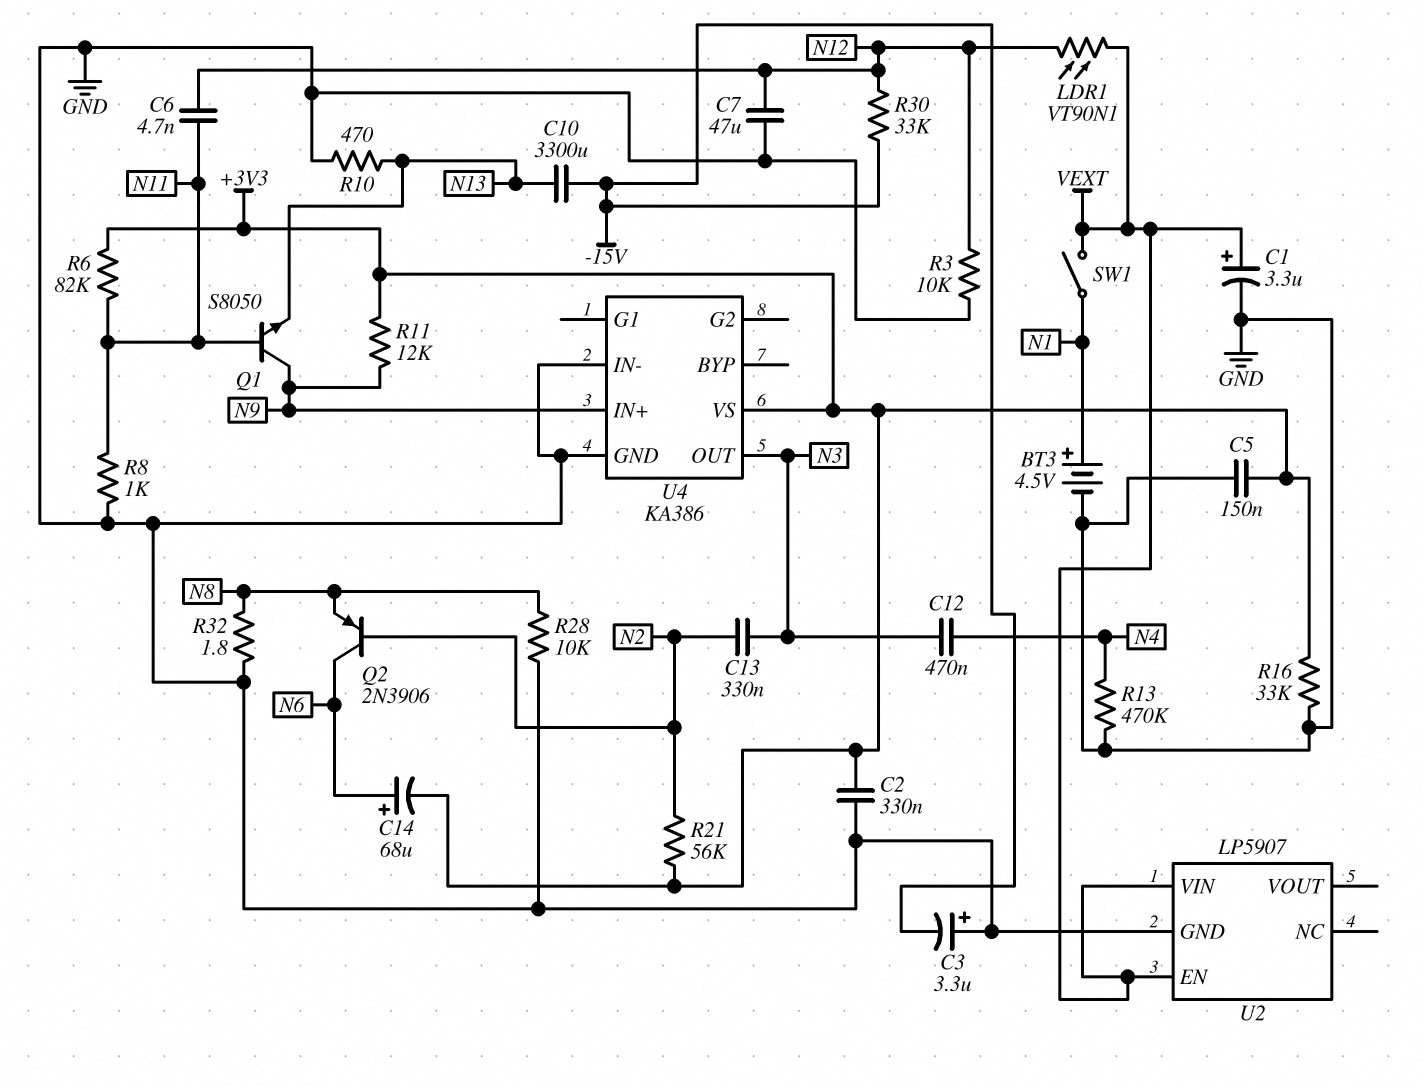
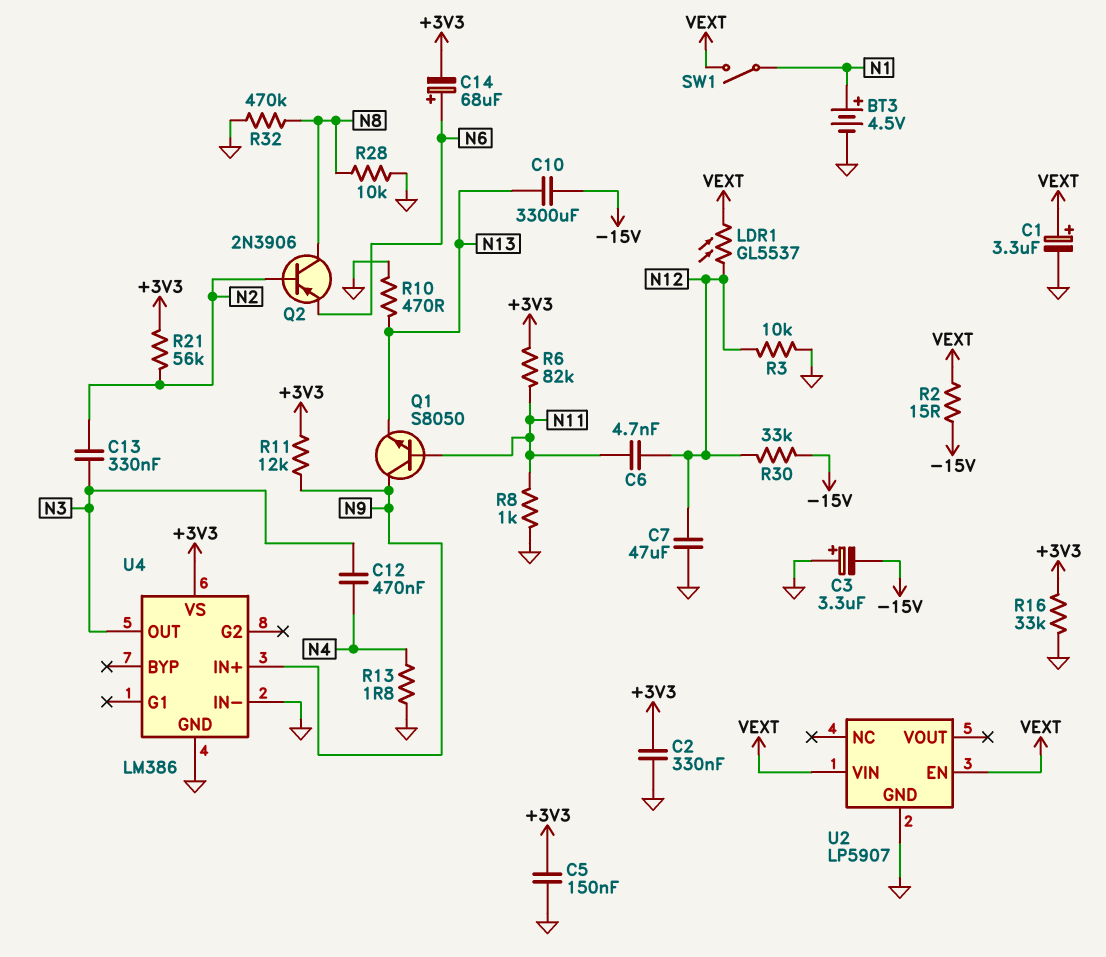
LDR1: VT90N1 (N12, VEXT) -> GL5537 (N12, VEXT)
Q2: PNP 2N3906 (B N2, C N6, E N8) -> PNP 2N3906 (B N2, C N8, E N6)
R2: none -> 15 (-15V, VEXT)
R13: 470k (GND, N4) -> 1.8 (GND, N4)
R32: 1.8 (GND, N8) -> 470k (GND, N8)
U4: KA386 -> LM386

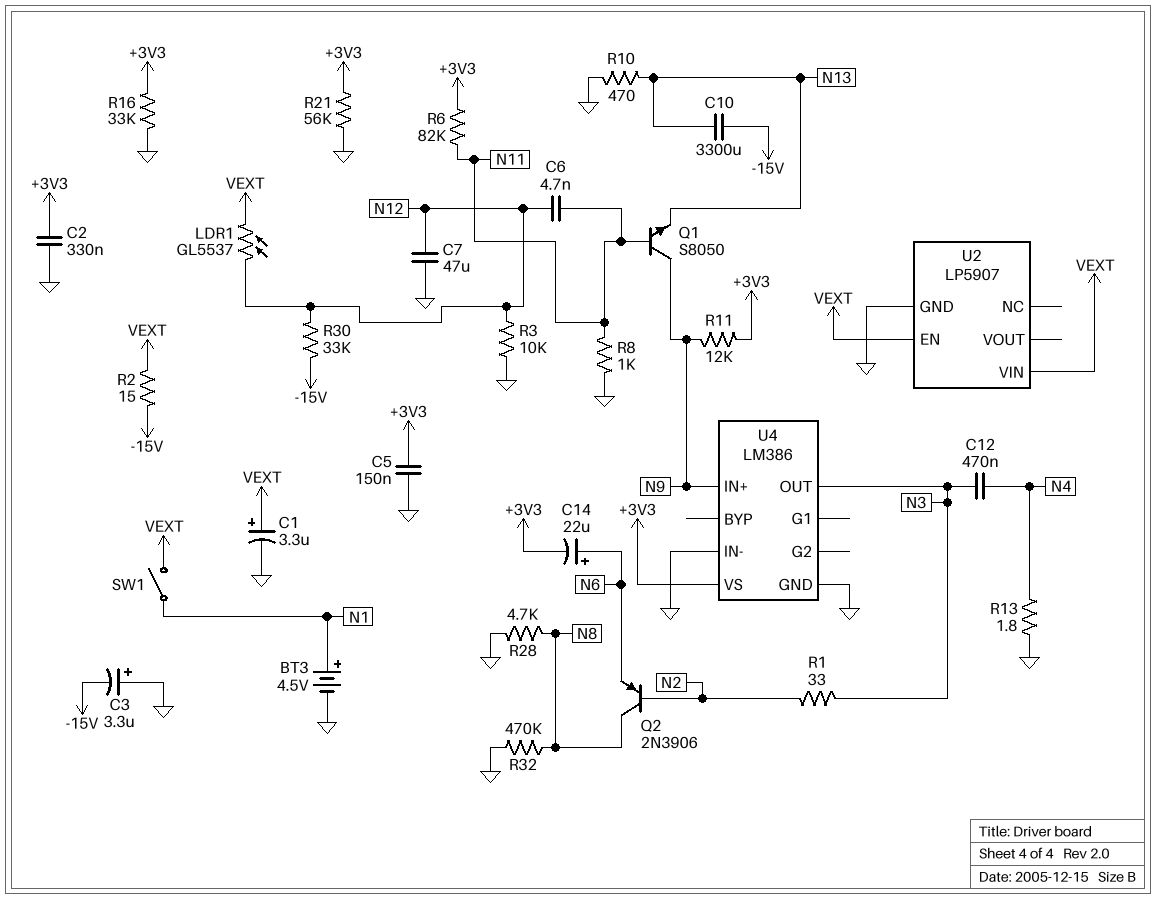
C13: 330nF (N2, N3) -> none
C14: 68uF (plus N6, minus +3V3) -> 22uF (plus N6, minus +3V3)
R1: none -> 33 (N2, N3)
R21: 56k (+3V3, N2) -> 56k (+3V3, GND)
R28: 10k (GND, N8) -> 4.7k (GND, N8)

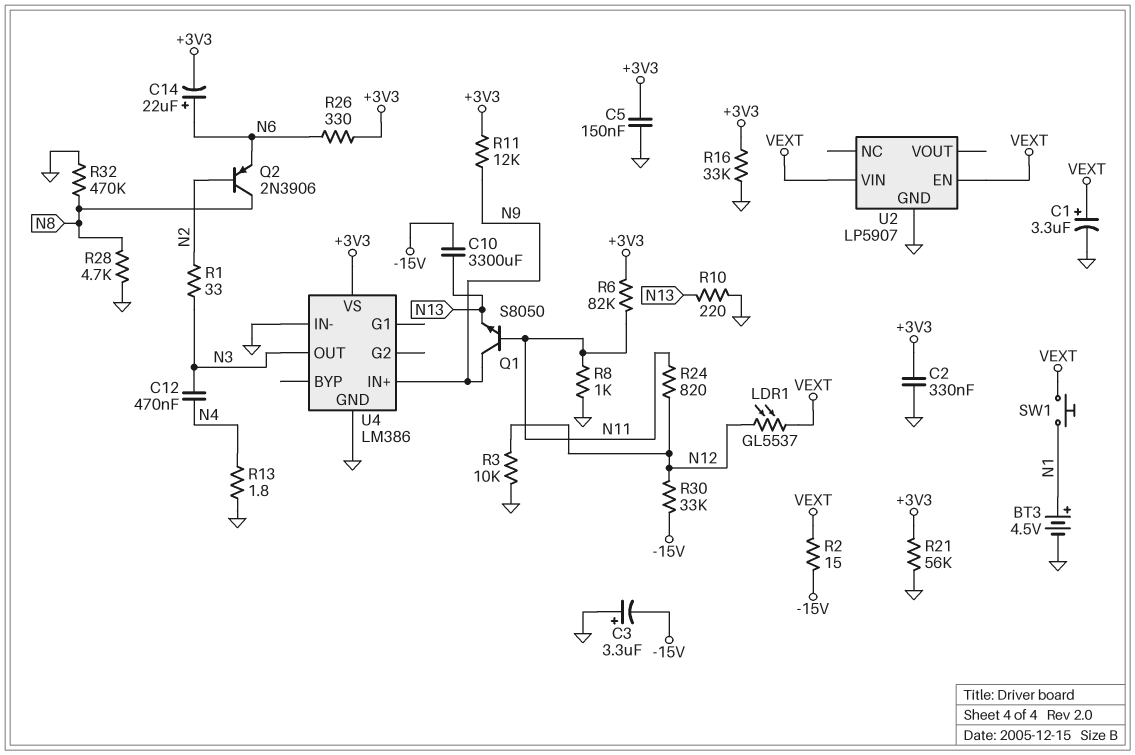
C6: 4.7nF (N11, N12) -> none
C7: 47uF (GND, N12) -> none
R10: 470 (GND, N13) -> 220 (GND, N13)
R24: none -> 820 (N11, N12)
R26: none -> 330 (+3V3, N6)
SW1: switch (N1, VEXT) -> button (N1, VEXT)

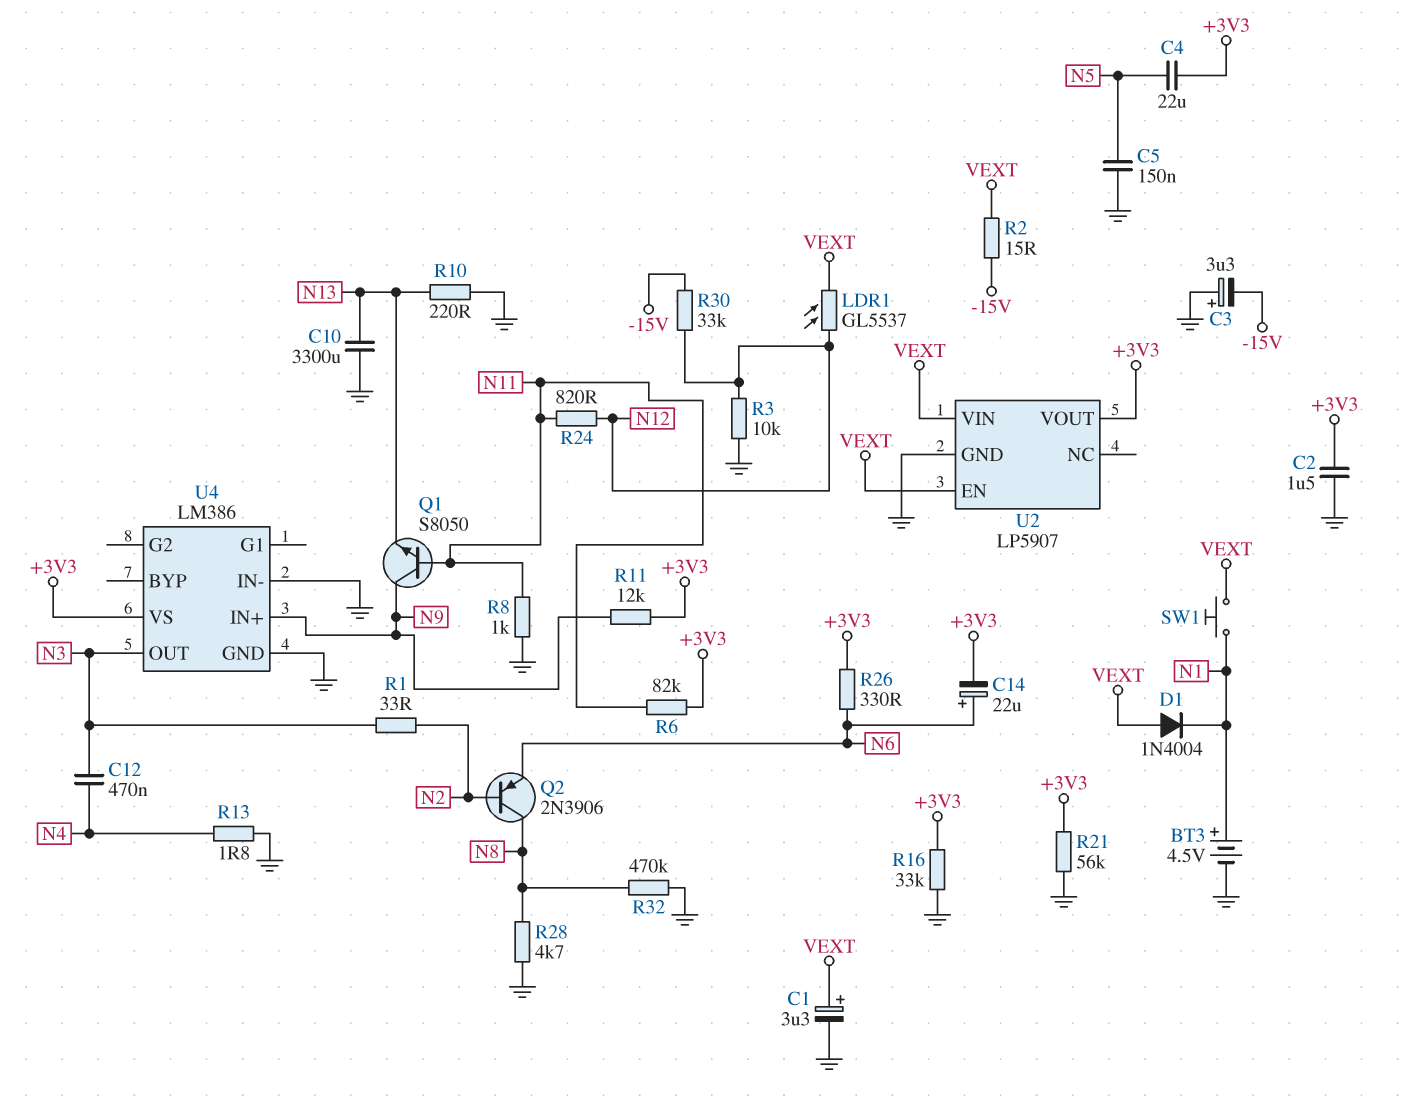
C2: 330nF (+3V3, GND) -> 1.5uF (+3V3, GND)
C4: none -> 22uF (+3V3, N5)
C5: 150nF (+3V3, GND) -> 150nF (GND, N5)
C10: 3300uF (-15V, N13) -> 3300uF (GND, N13)
D1: none -> diode 1N4004 (A VEXT, K N1)
U2 pin VOUT: none -> +3V3

